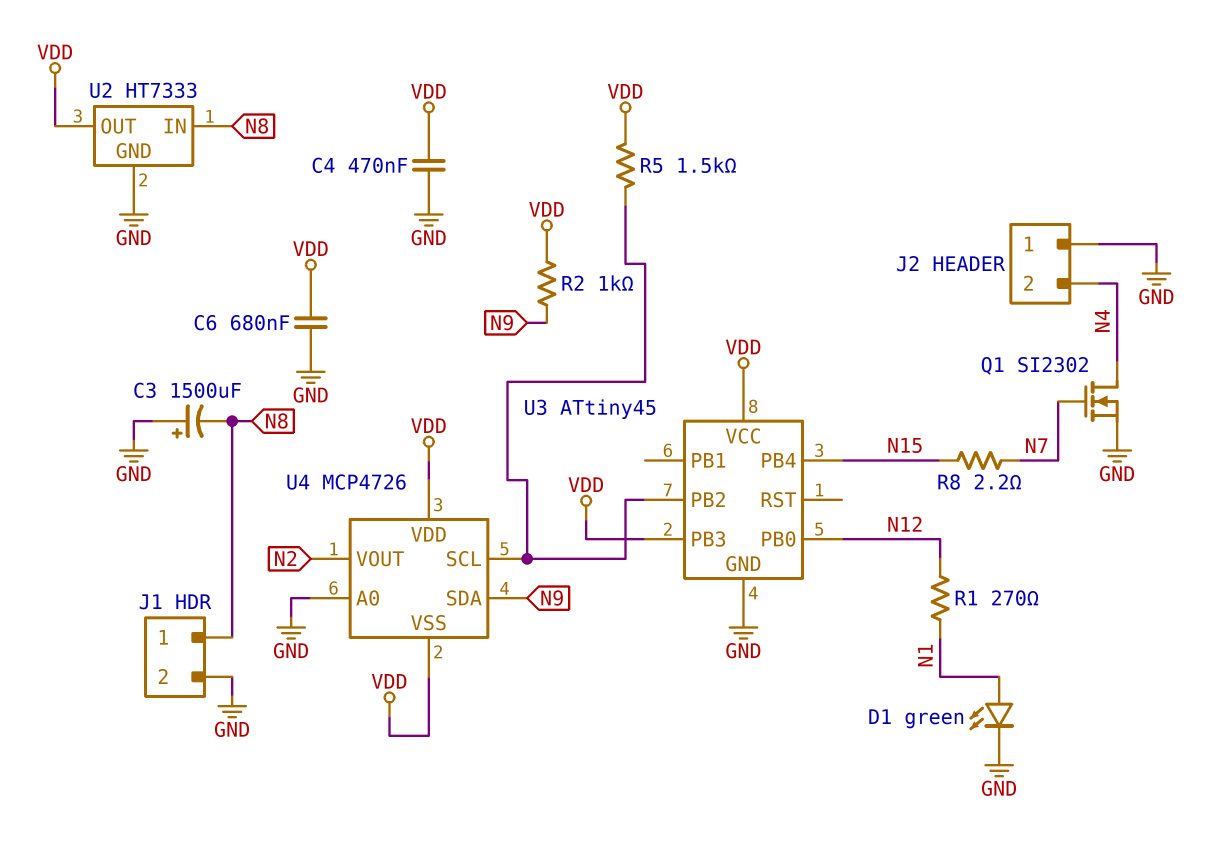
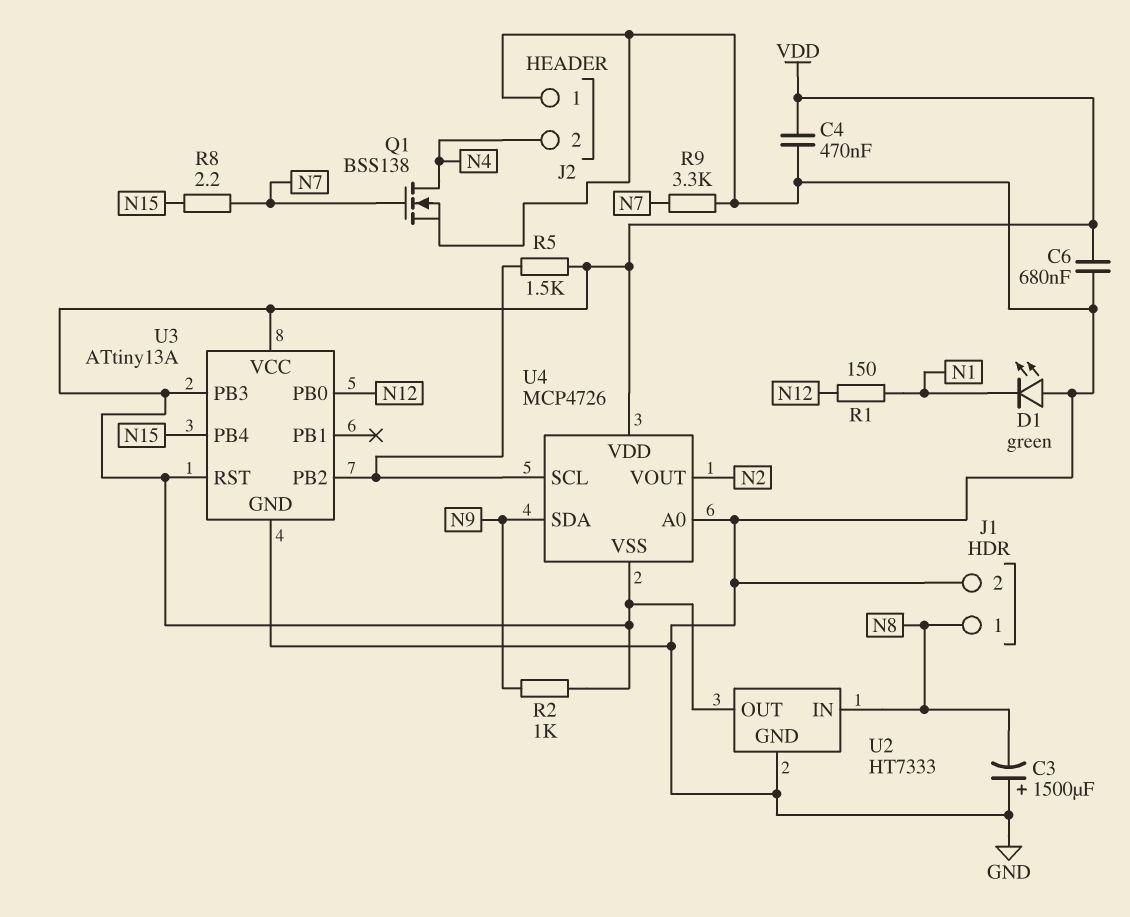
D1: LED green (A N1, K GND) -> LED green (A GND, K N1)
Q1: NMOS SI2302 (G N7, D N4, S GND) -> NMOS BSS138 (G N7, D N4, S GND)
R1: 270 (N1, N12) -> 150 (N1, N12)
R9: none -> 3.3k (GND, N7)
U3: ATtiny45 -> ATtiny13A
U3 pin RST: none -> VDD

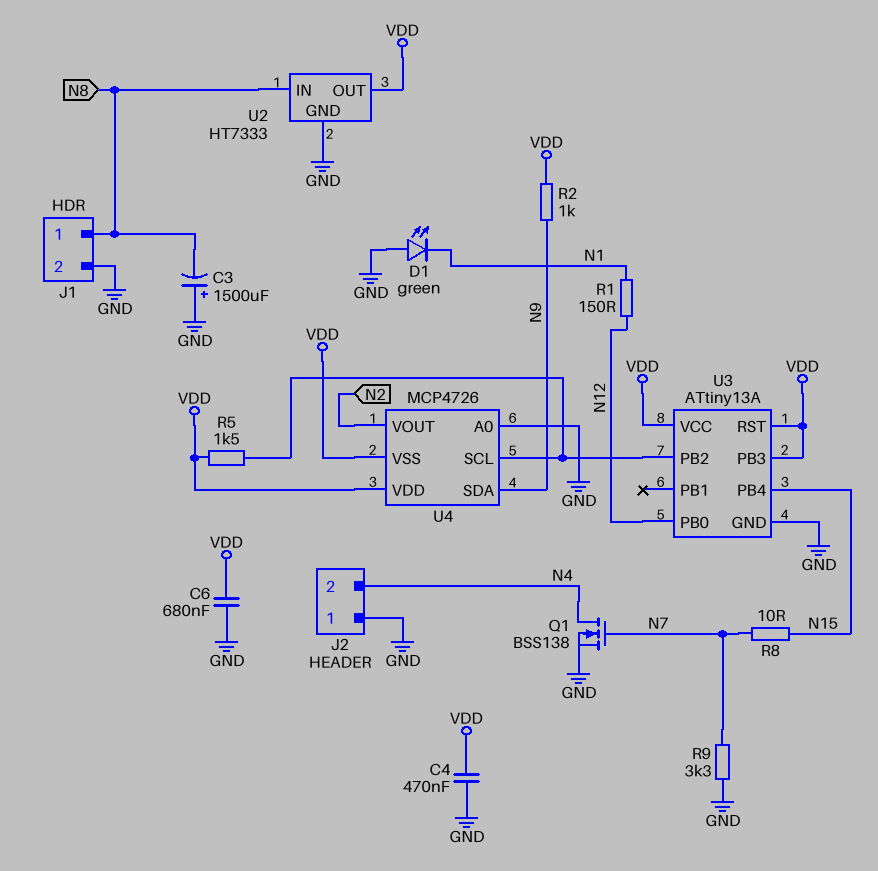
R8: 2.2 (N7, N15) -> 10 (N7, N15)

